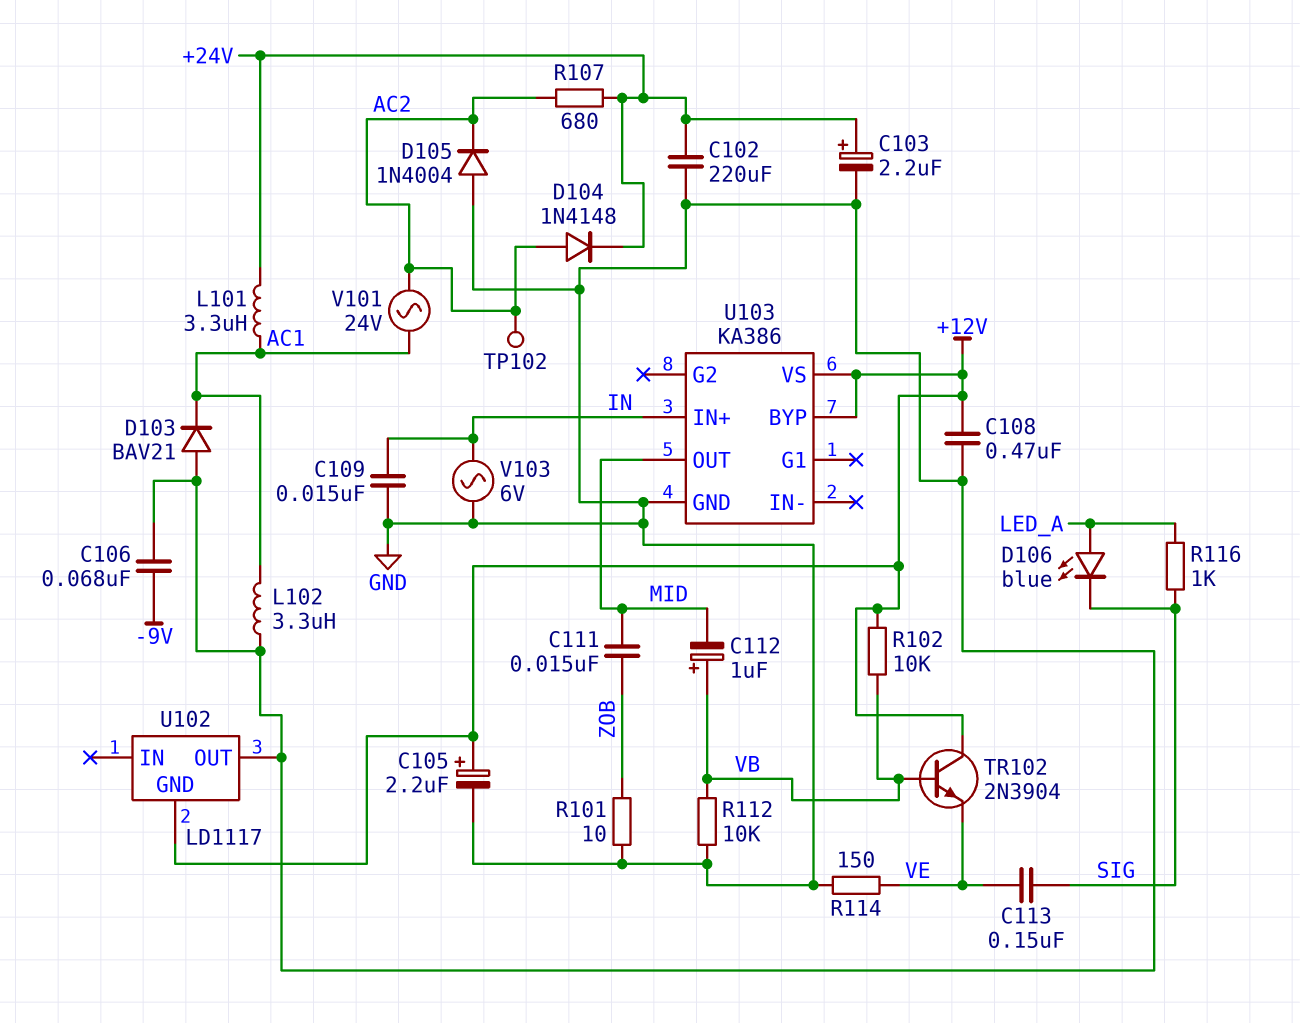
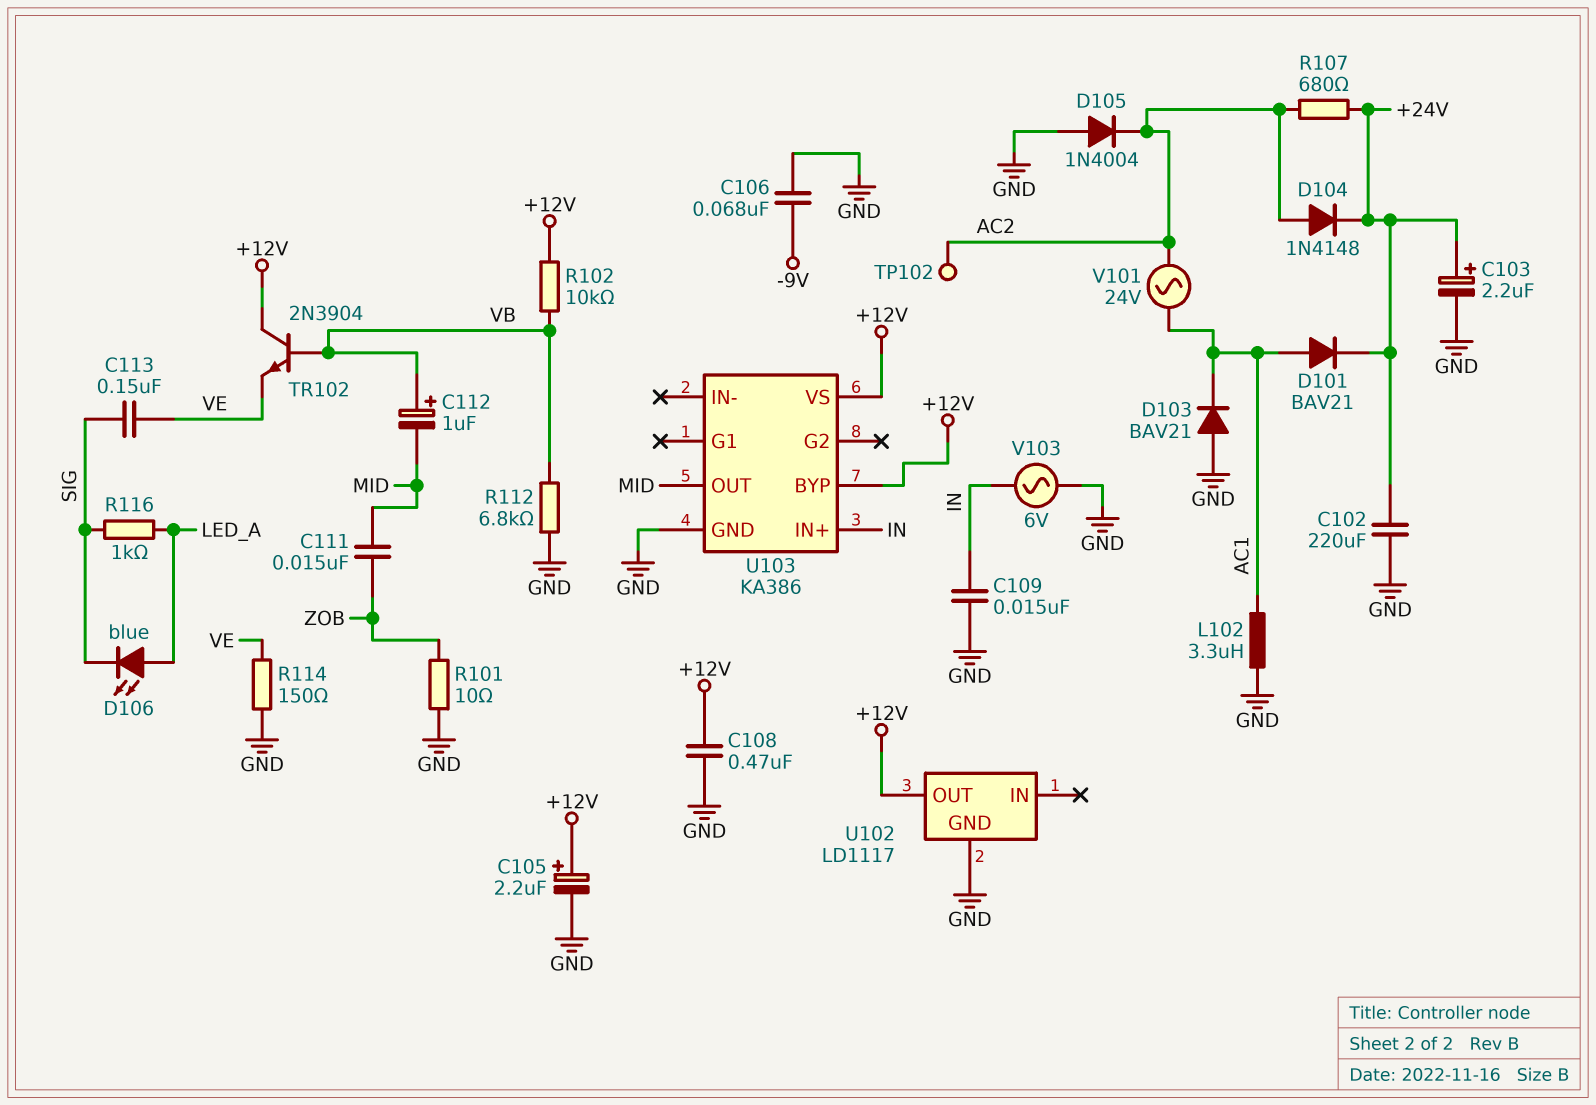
D101: none -> diode BAV21 (A AC1, K +24V)
L101: 3.3uH (+24V, AC1) -> none
R112: 10k (GND, VB) -> 6.8k (GND, VB)
U102 pin GND: +12V -> GND
U102 pin OUT: GND -> +12V

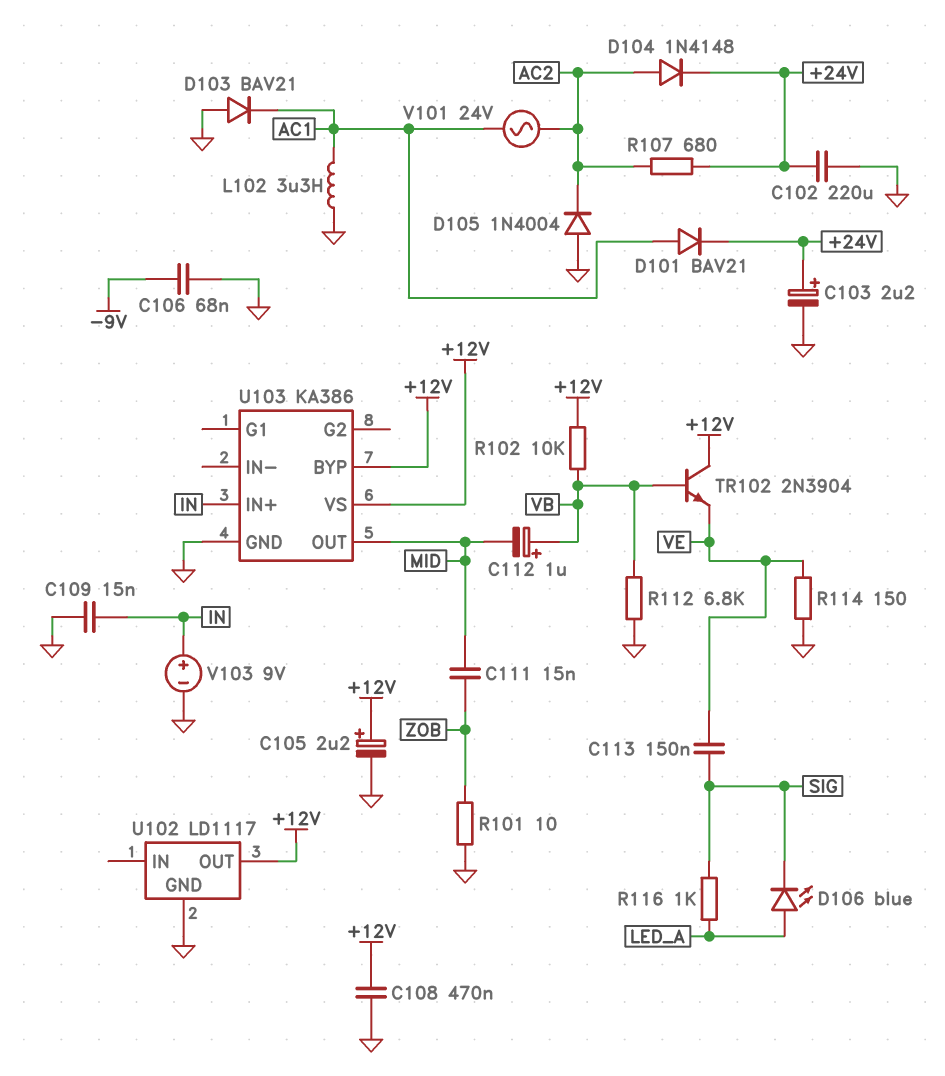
TP102: test point (AC2) -> none
V103: AC 6V (GND, IN) -> 9V (plus IN, minus GND)

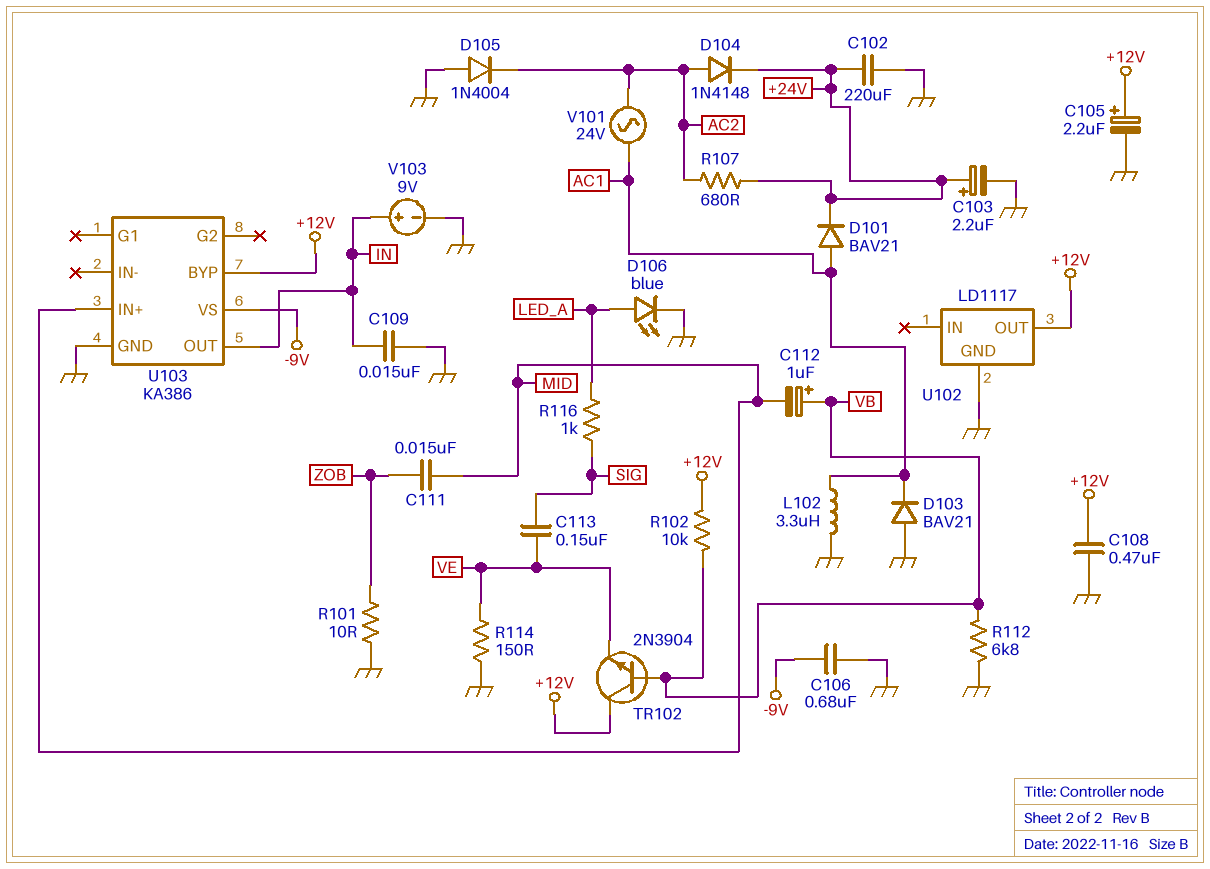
C106: 68nF (-9V, GND) -> 680nF (-9V, GND)
D106: LED blue (A LED_A, K SIG) -> LED blue (A LED_A, K GND)
U103 pin IN+: IN -> MID
U103 pin OUT: MID -> IN
U103 pin VS: +12V -> -9V

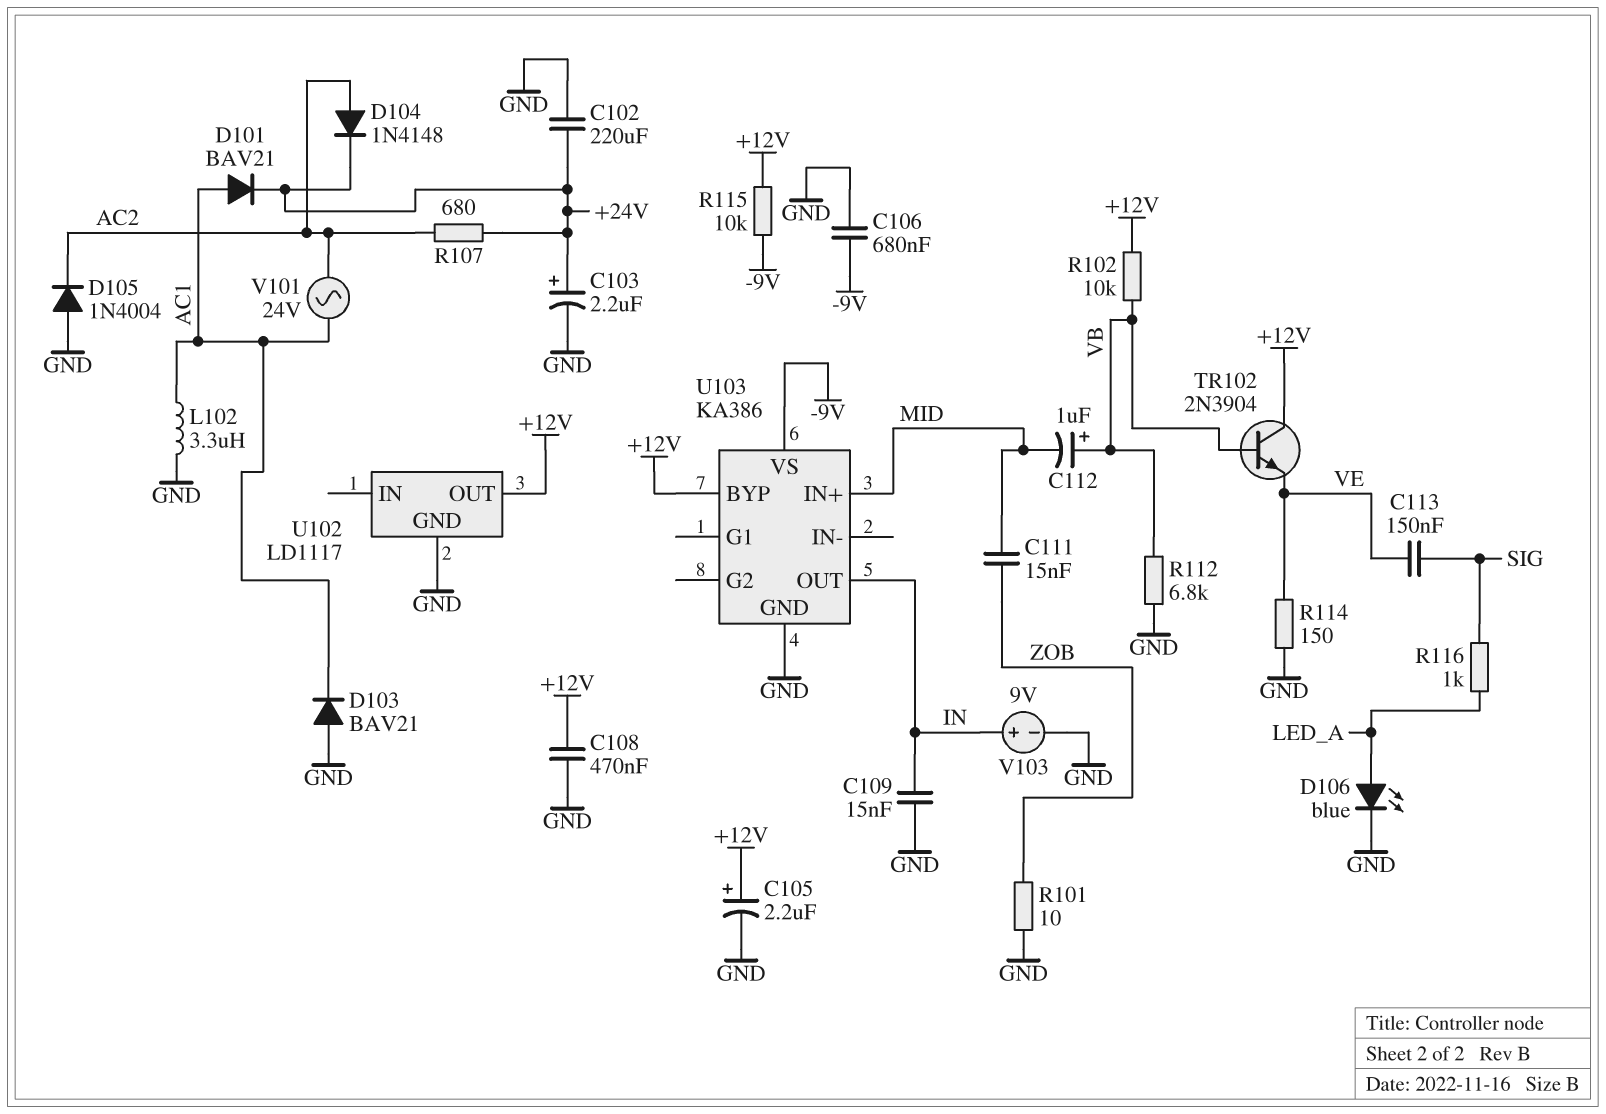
R115: none -> 10k (+12V, -9V)

